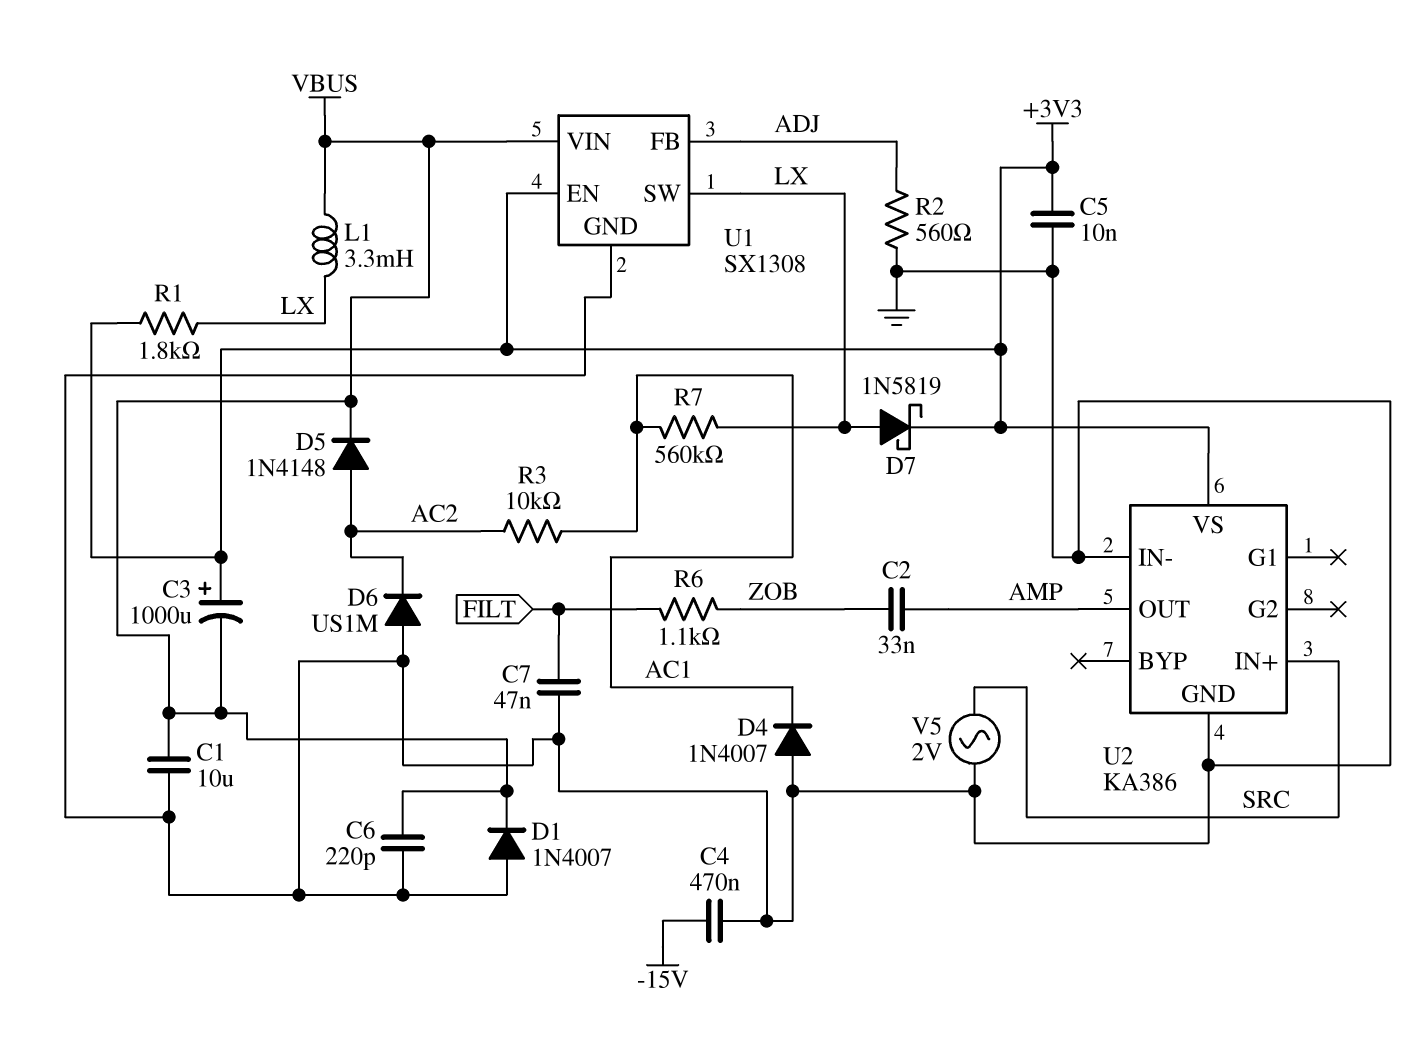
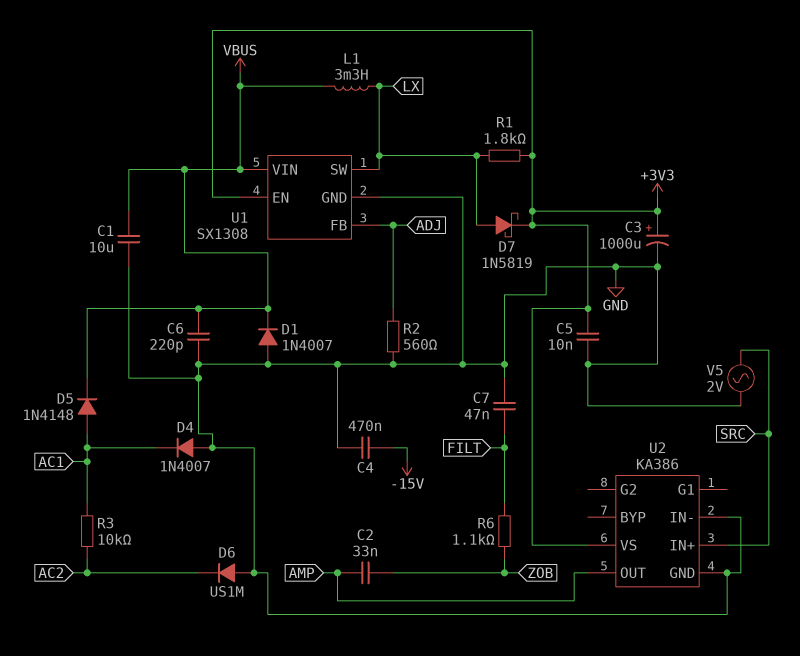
C3: 1000uF (plus +3V3, minus VBUS) -> 1000uF (plus +3V3, minus GND)
D5: diode 1N4148 (A AC2, K VBUS) -> diode 1N4148 (A AC1, K VBUS)
R7: 560k (AC1, LX) -> none

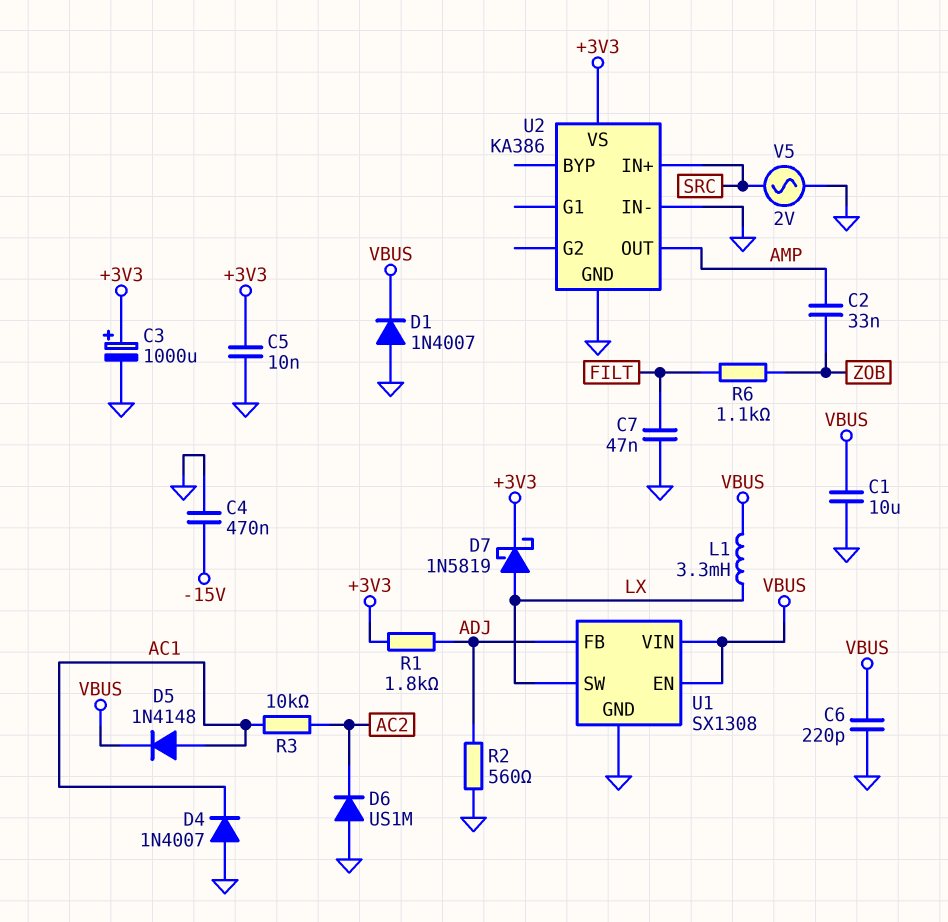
R1: 1.8k (+3V3, LX) -> 1.8k (+3V3, ADJ)
U1 pin EN: +3V3 -> VBUS

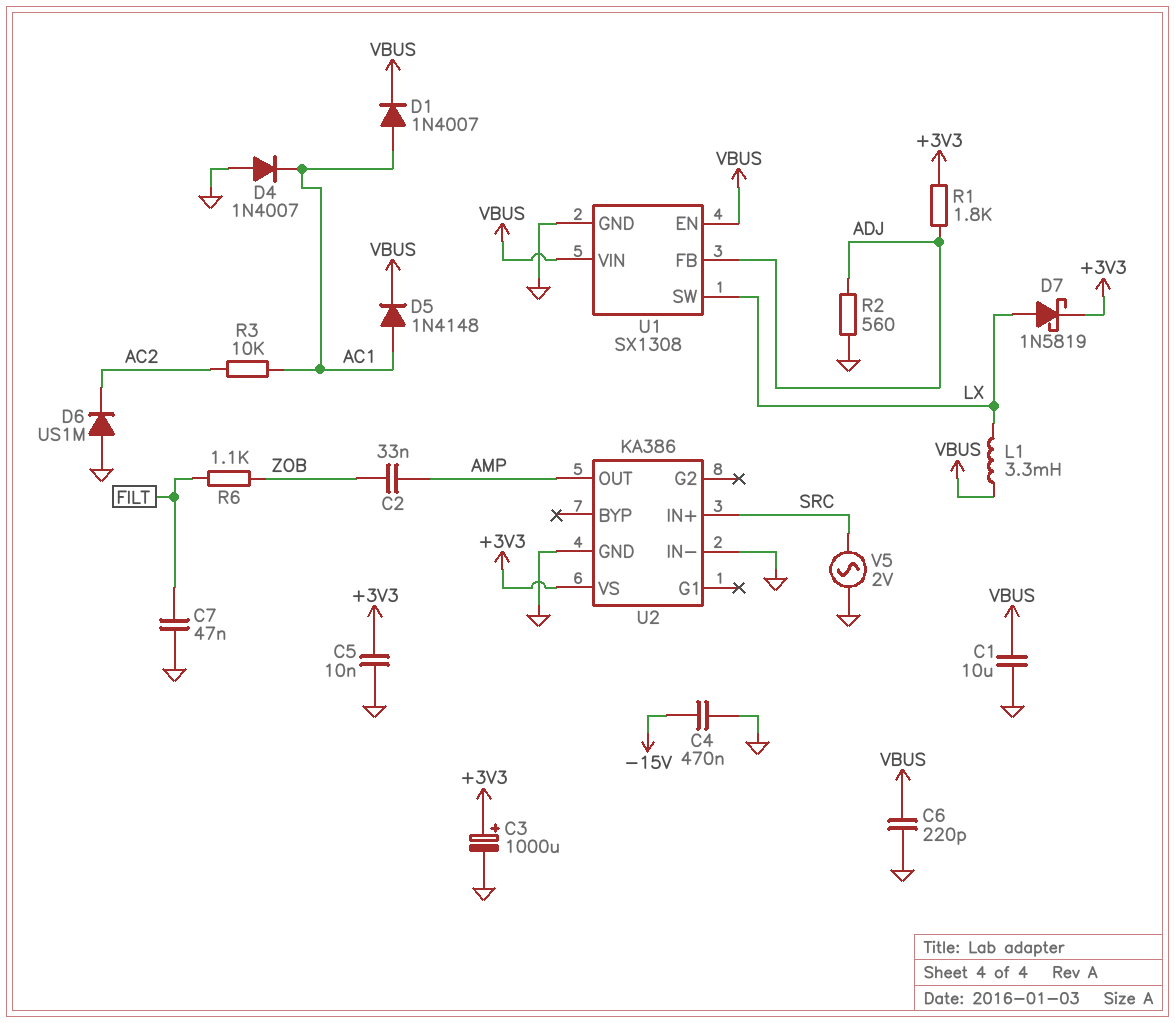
D1: diode 1N4007 (A GND, K VBUS) -> diode 1N4007 (A AC1, K VBUS)

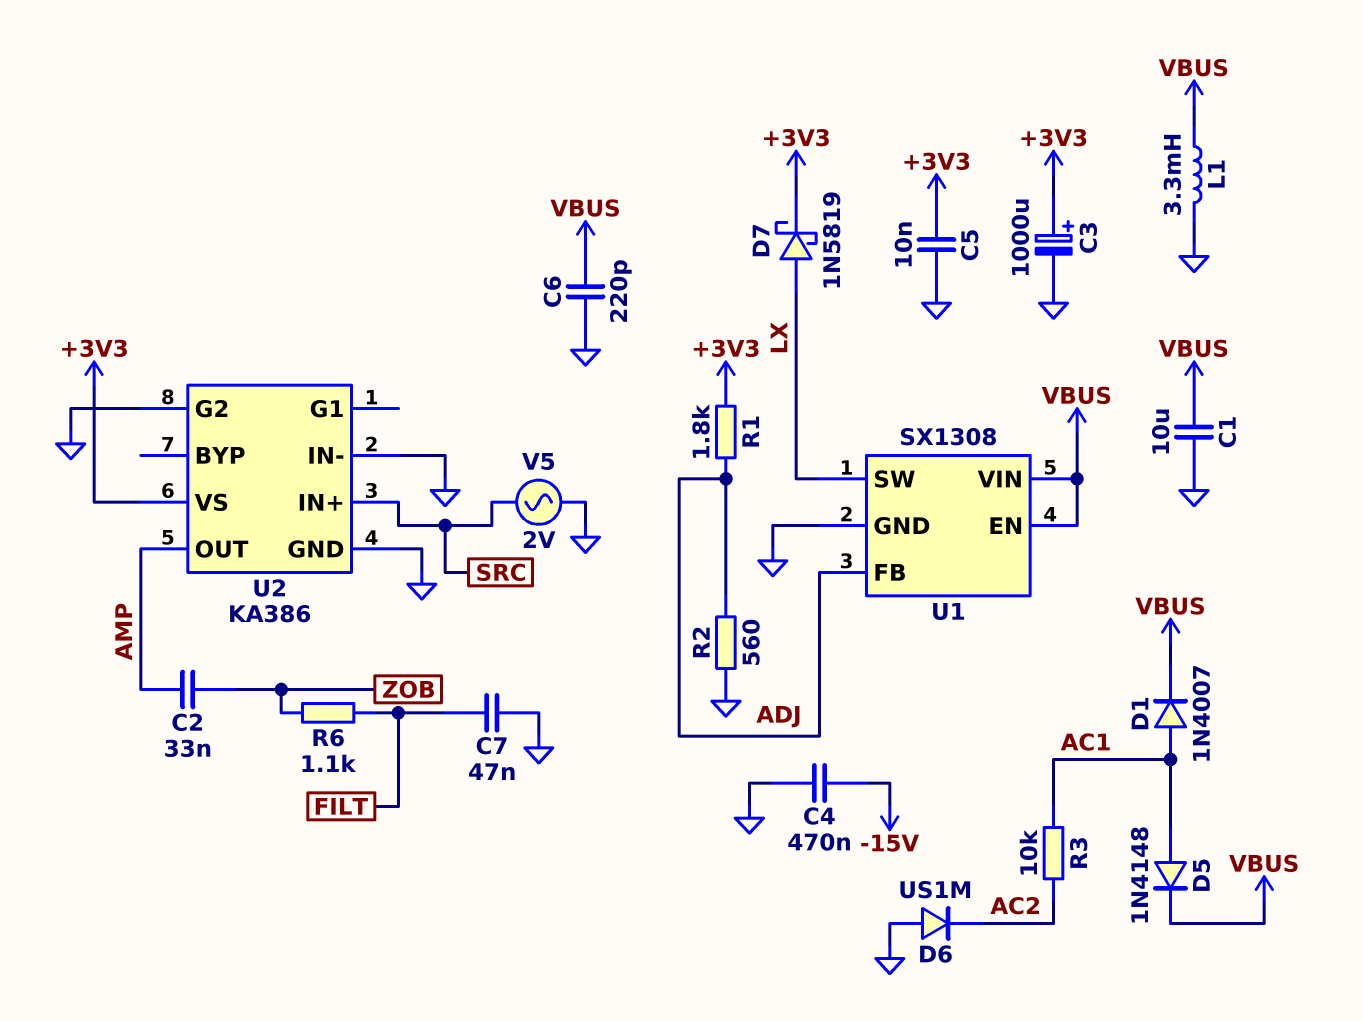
D4: diode 1N4007 (A GND, K AC1) -> none
L1: 3.3mH (LX, VBUS) -> 3.3mH (GND, VBUS)
U2 pin G2: none -> GND

